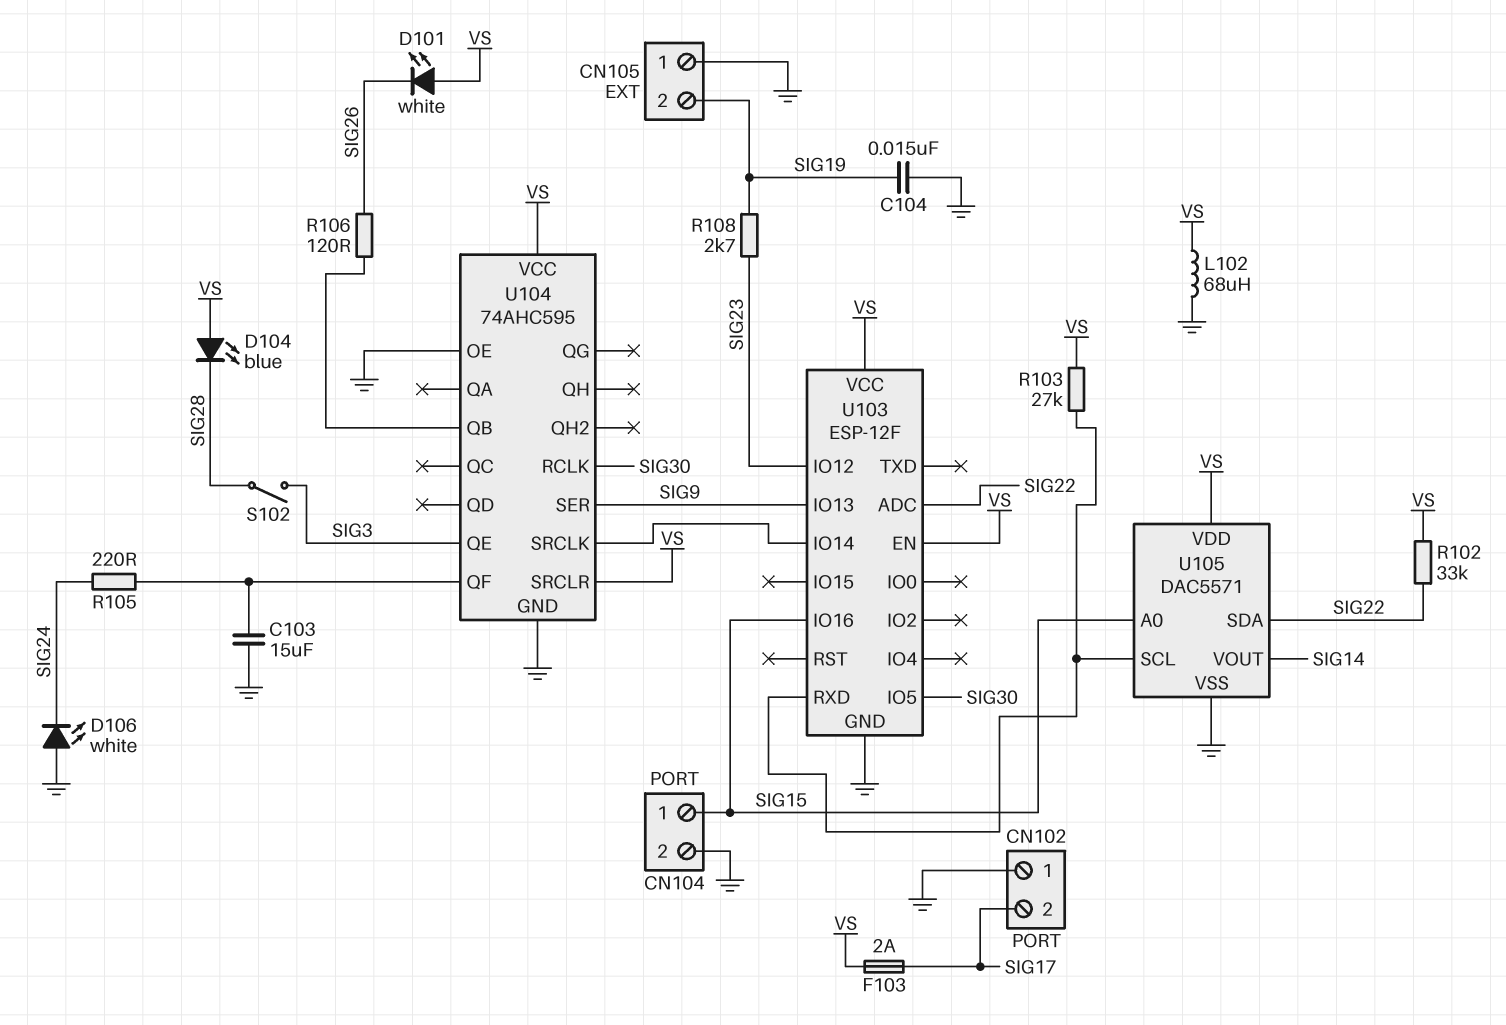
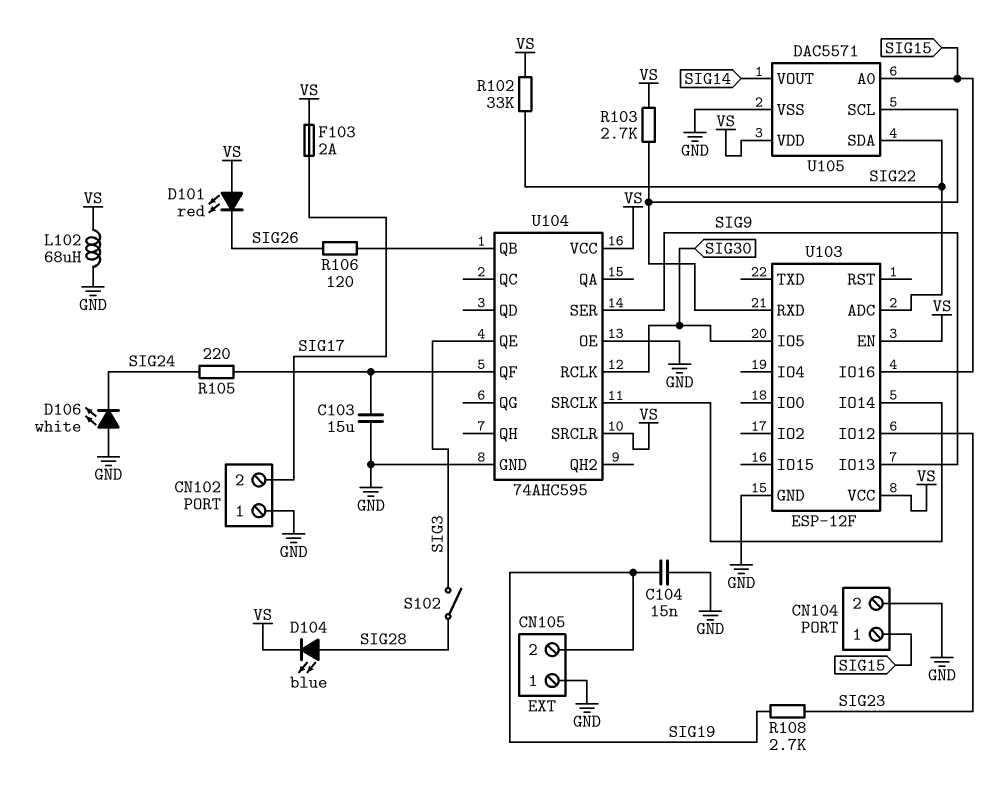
D101: LED white (A VS, K SIG26) -> LED red (A VS, K SIG26)
D104: LED blue (A VS, K SIG28) -> LED blue (A SIG28, K VS)
R103: 27k (U103/RXD, VS) -> 2.7k (U103/RXD, VS)

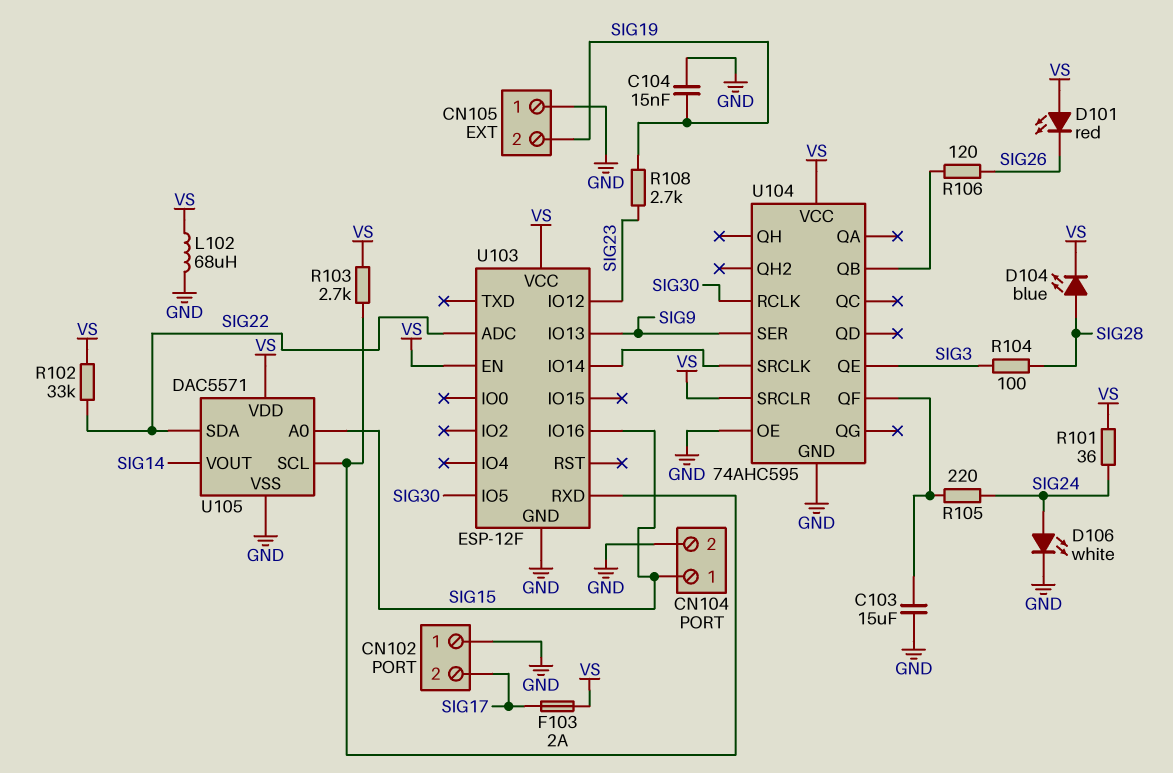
D106: LED white (A GND, K SIG24) -> LED white (A SIG24, K GND)
R101: none -> 36 (SIG24, VS)
R104: none -> 100 (SIG3, SIG28)
S102: switch (SIG3, SIG28) -> none

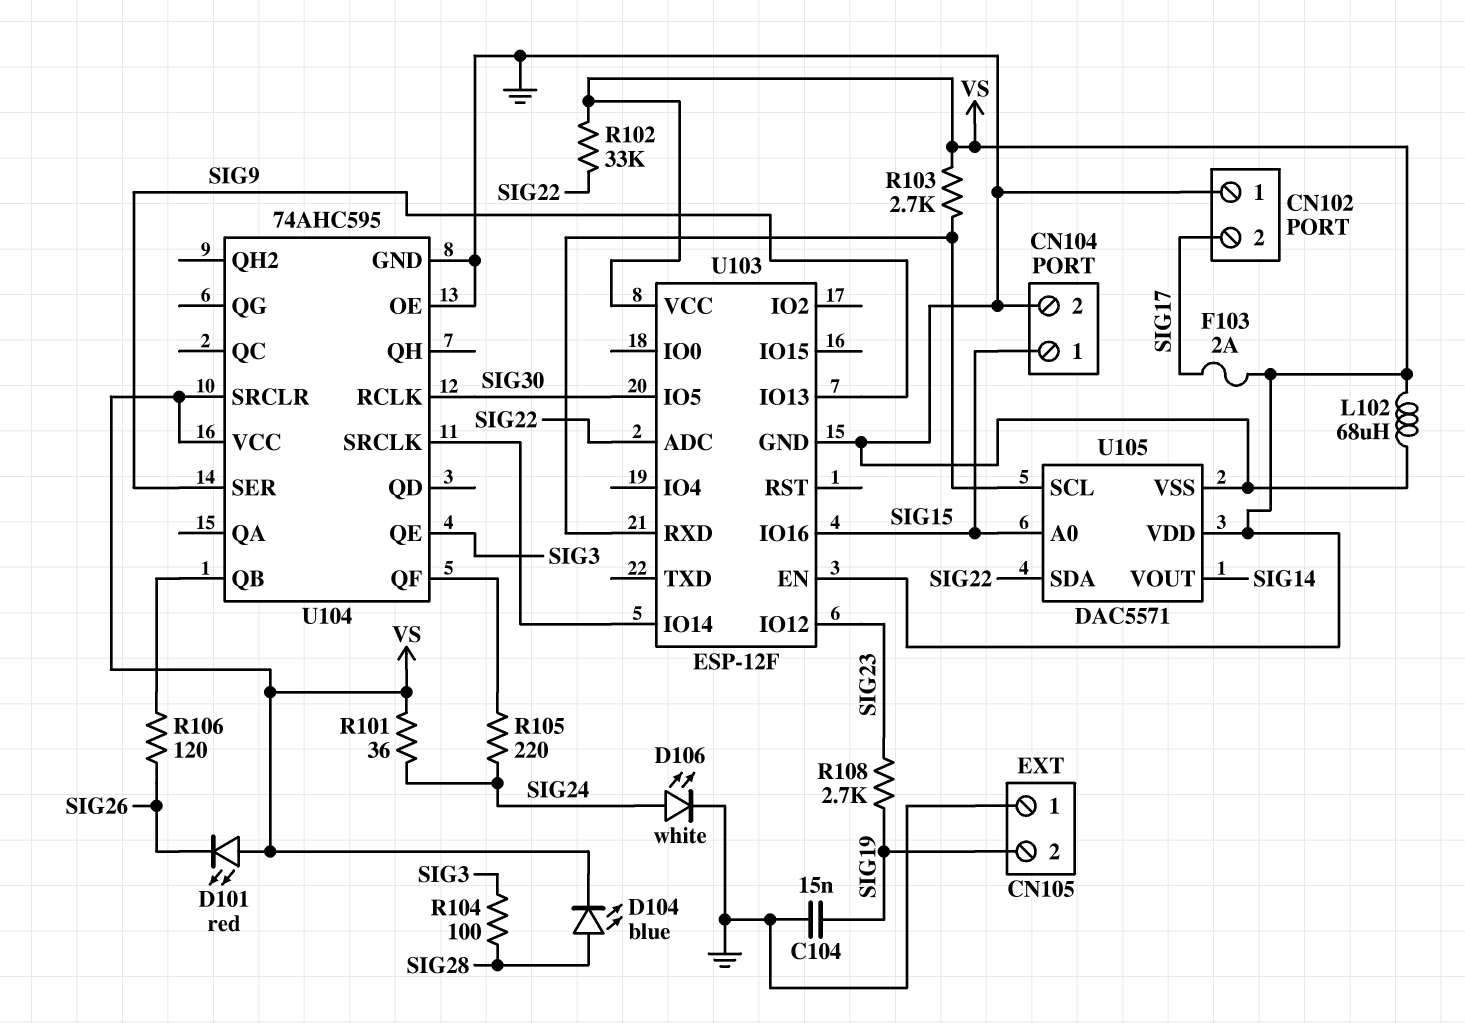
C103: 15uF (GND, U104/QF) -> none

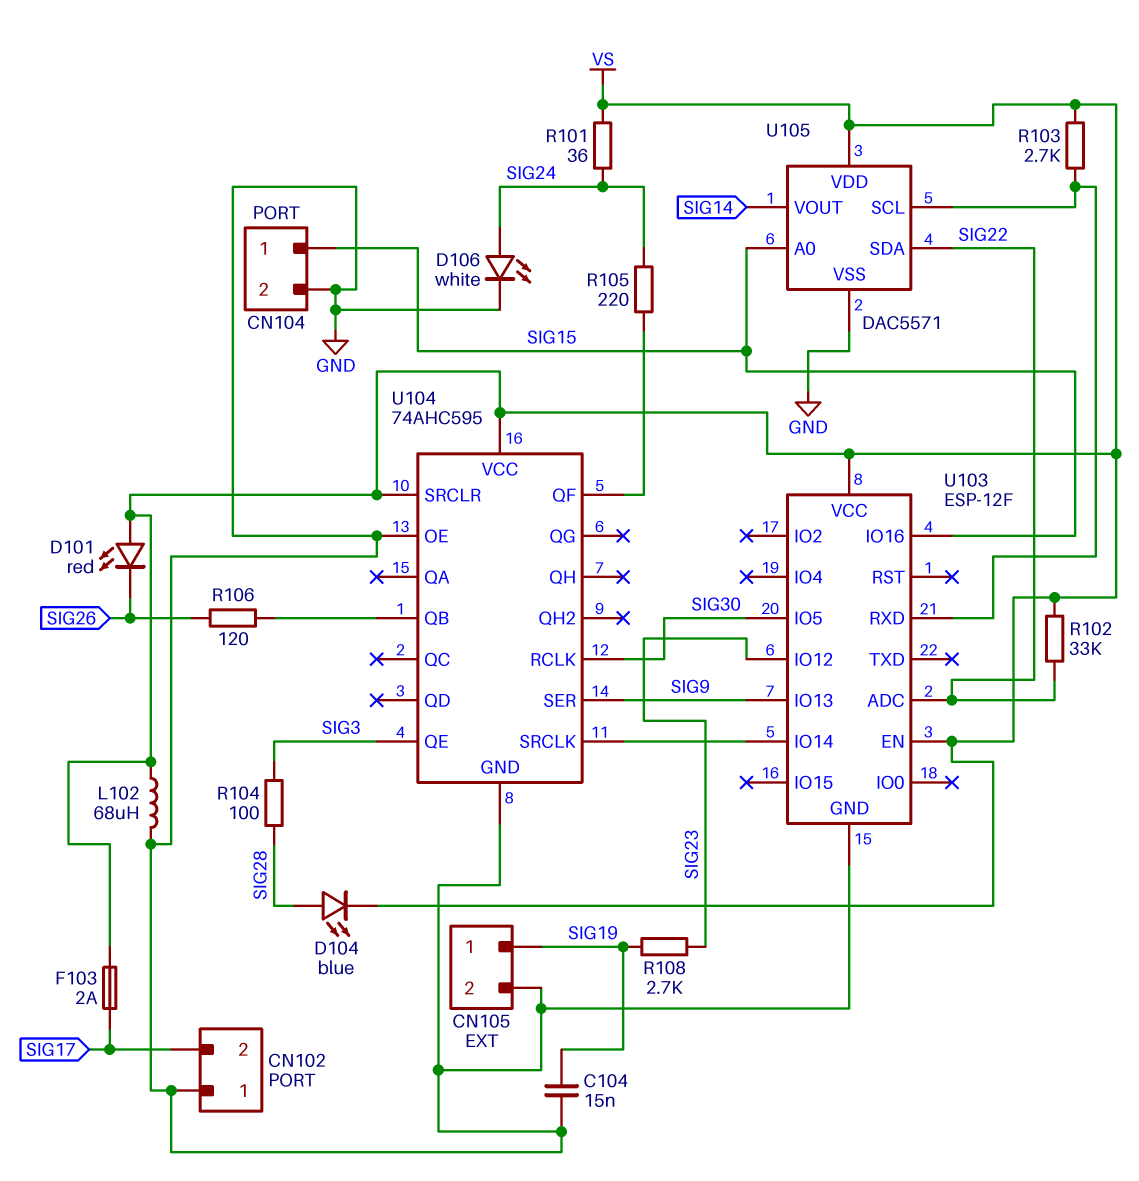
CN105 pin 1: GND -> SIG19
CN105 pin 2: SIG19 -> GND

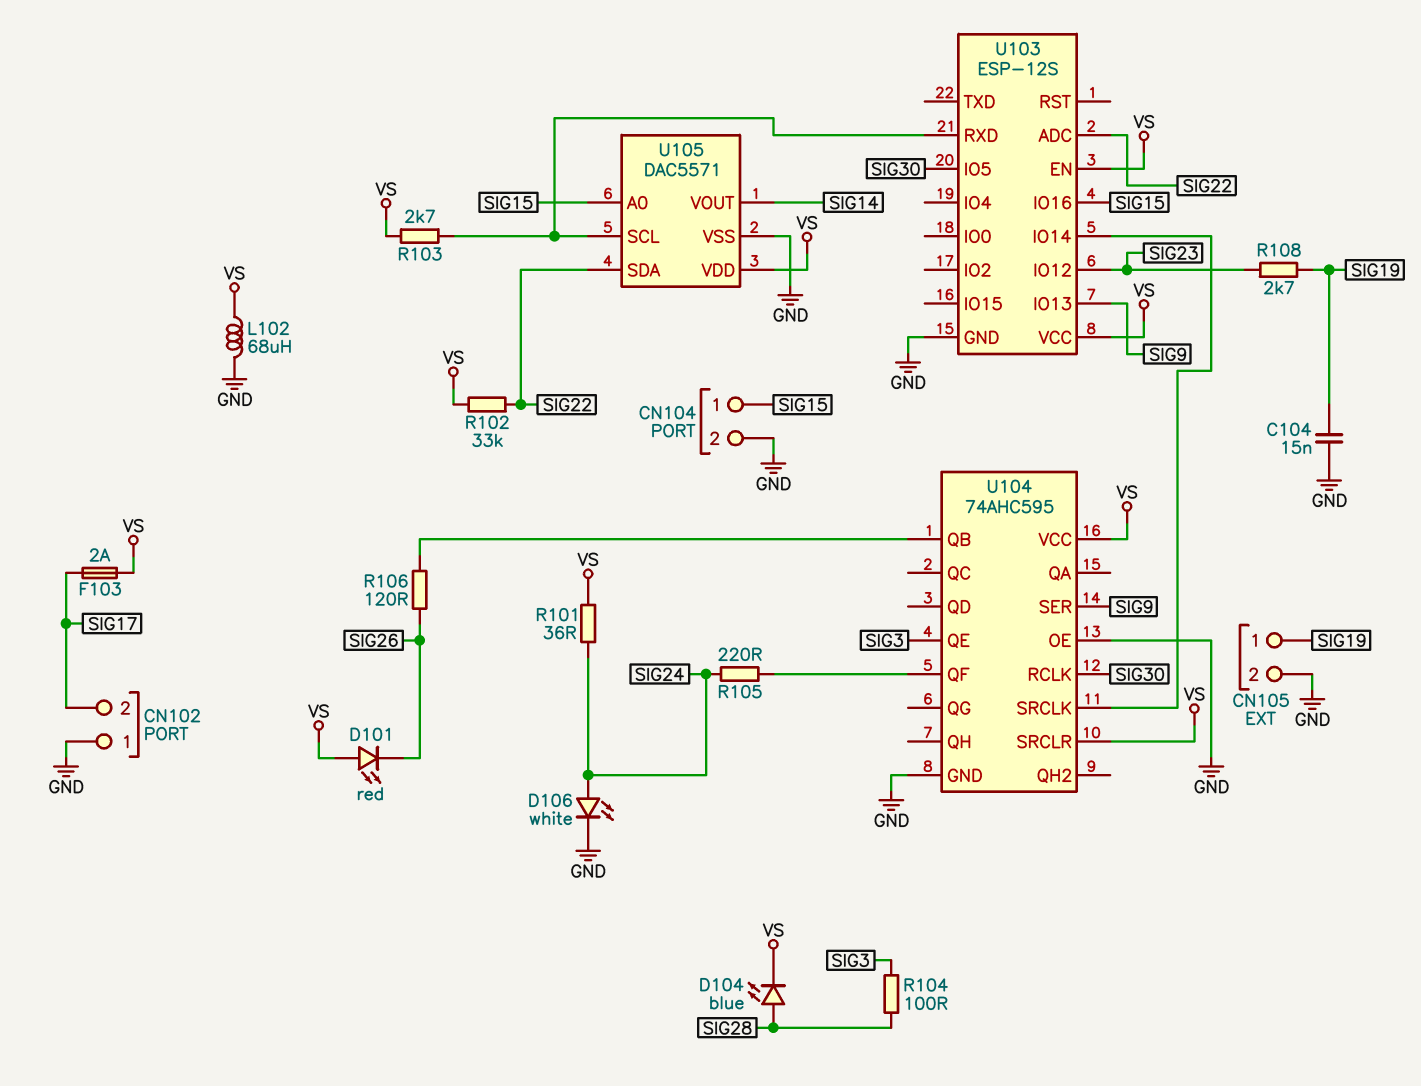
U103: ESP-12F -> ESP-12S

